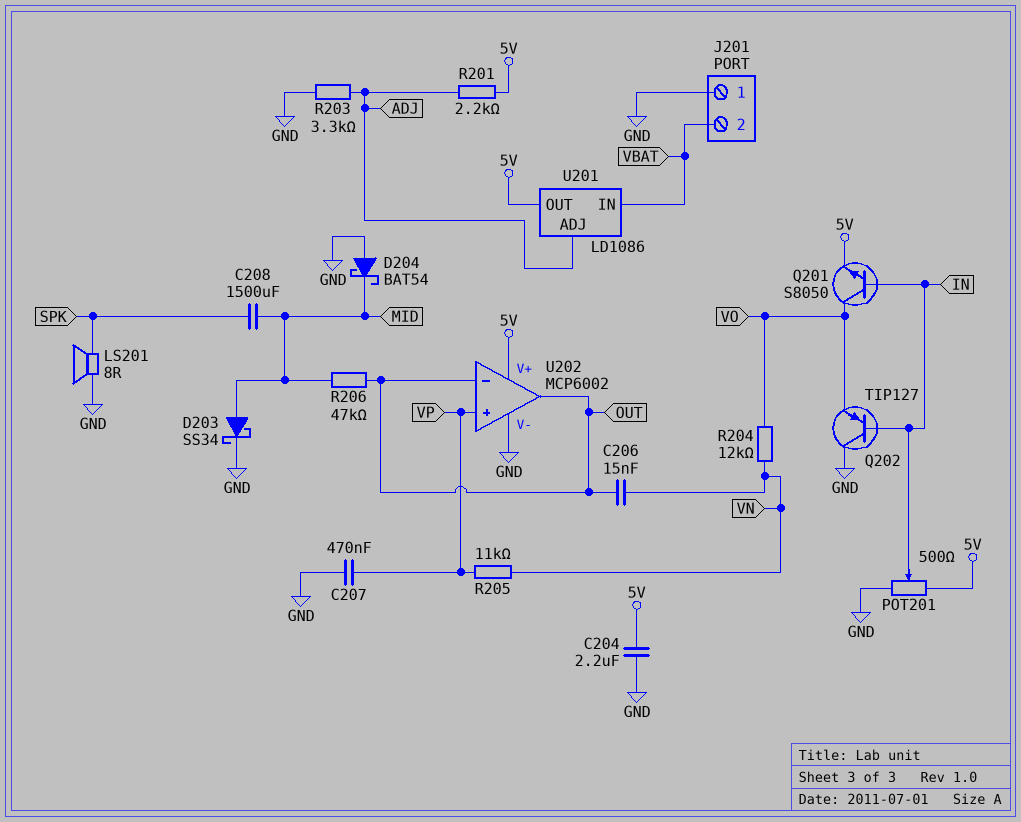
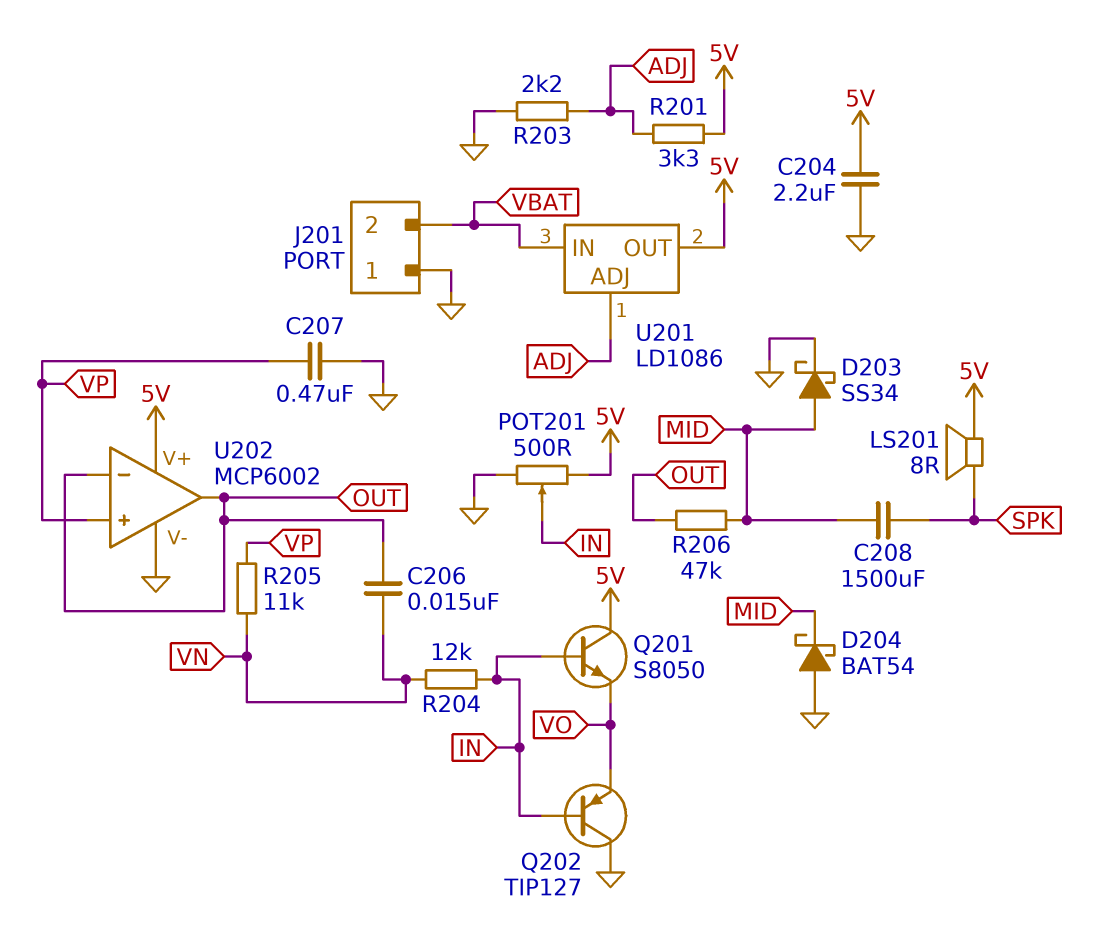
LS201: speaker 8R (GND, SPK) -> speaker 8R (5V, SPK)
Q201: NPN S8050 (B IN, C VO, E 5V) -> NPN S8050 (B IN, C 5V, E VO)
R201: 2.2k (5V, ADJ) -> 3.3k (5V, ADJ)
R203: 3.3k (ADJ, GND) -> 2.2k (ADJ, GND)
R204: 12k (VN, VO) -> 12k (IN, VN)

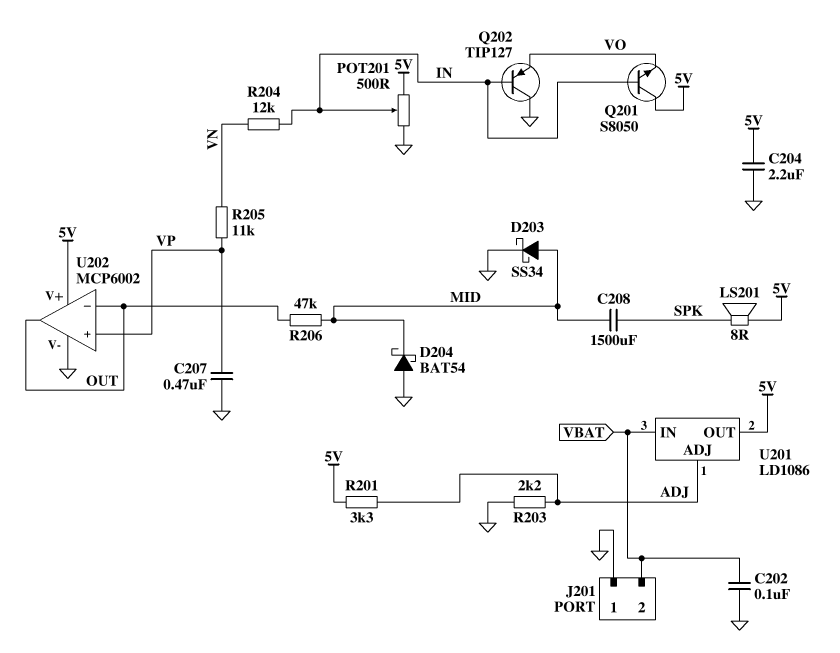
C202: none -> 100nF (GND, VBAT)
C206: 15nF (OUT, VN) -> none

